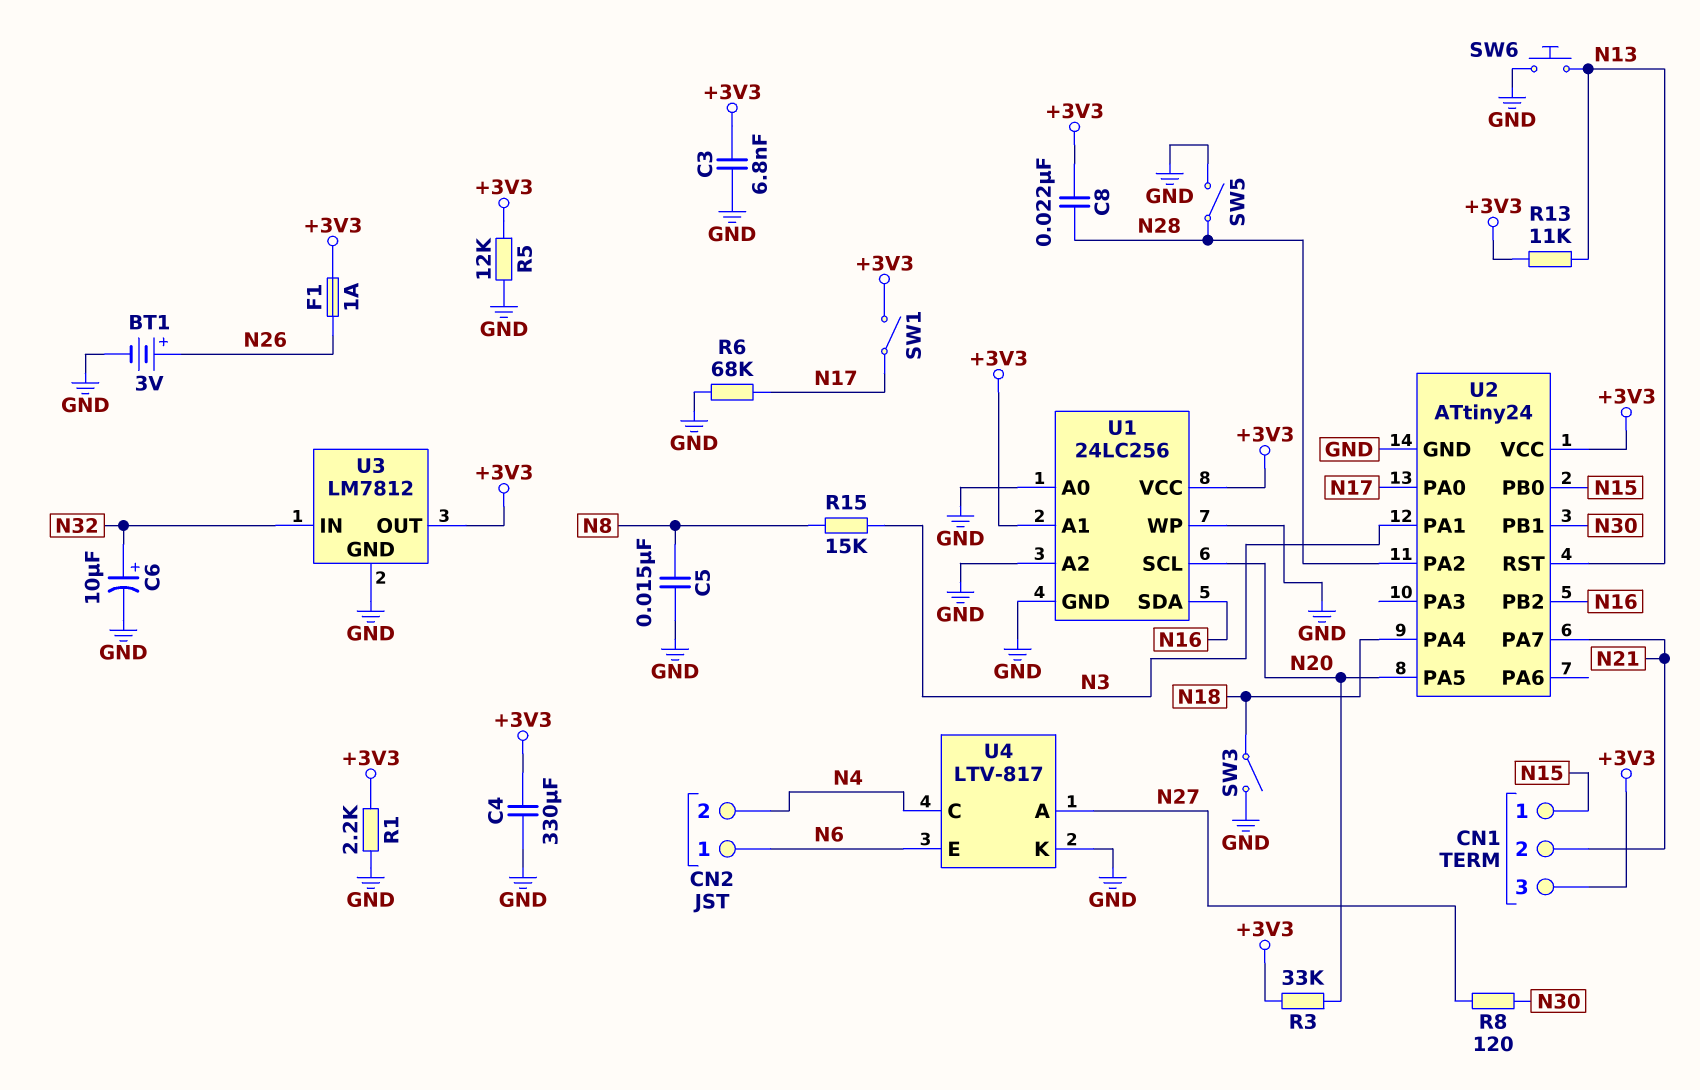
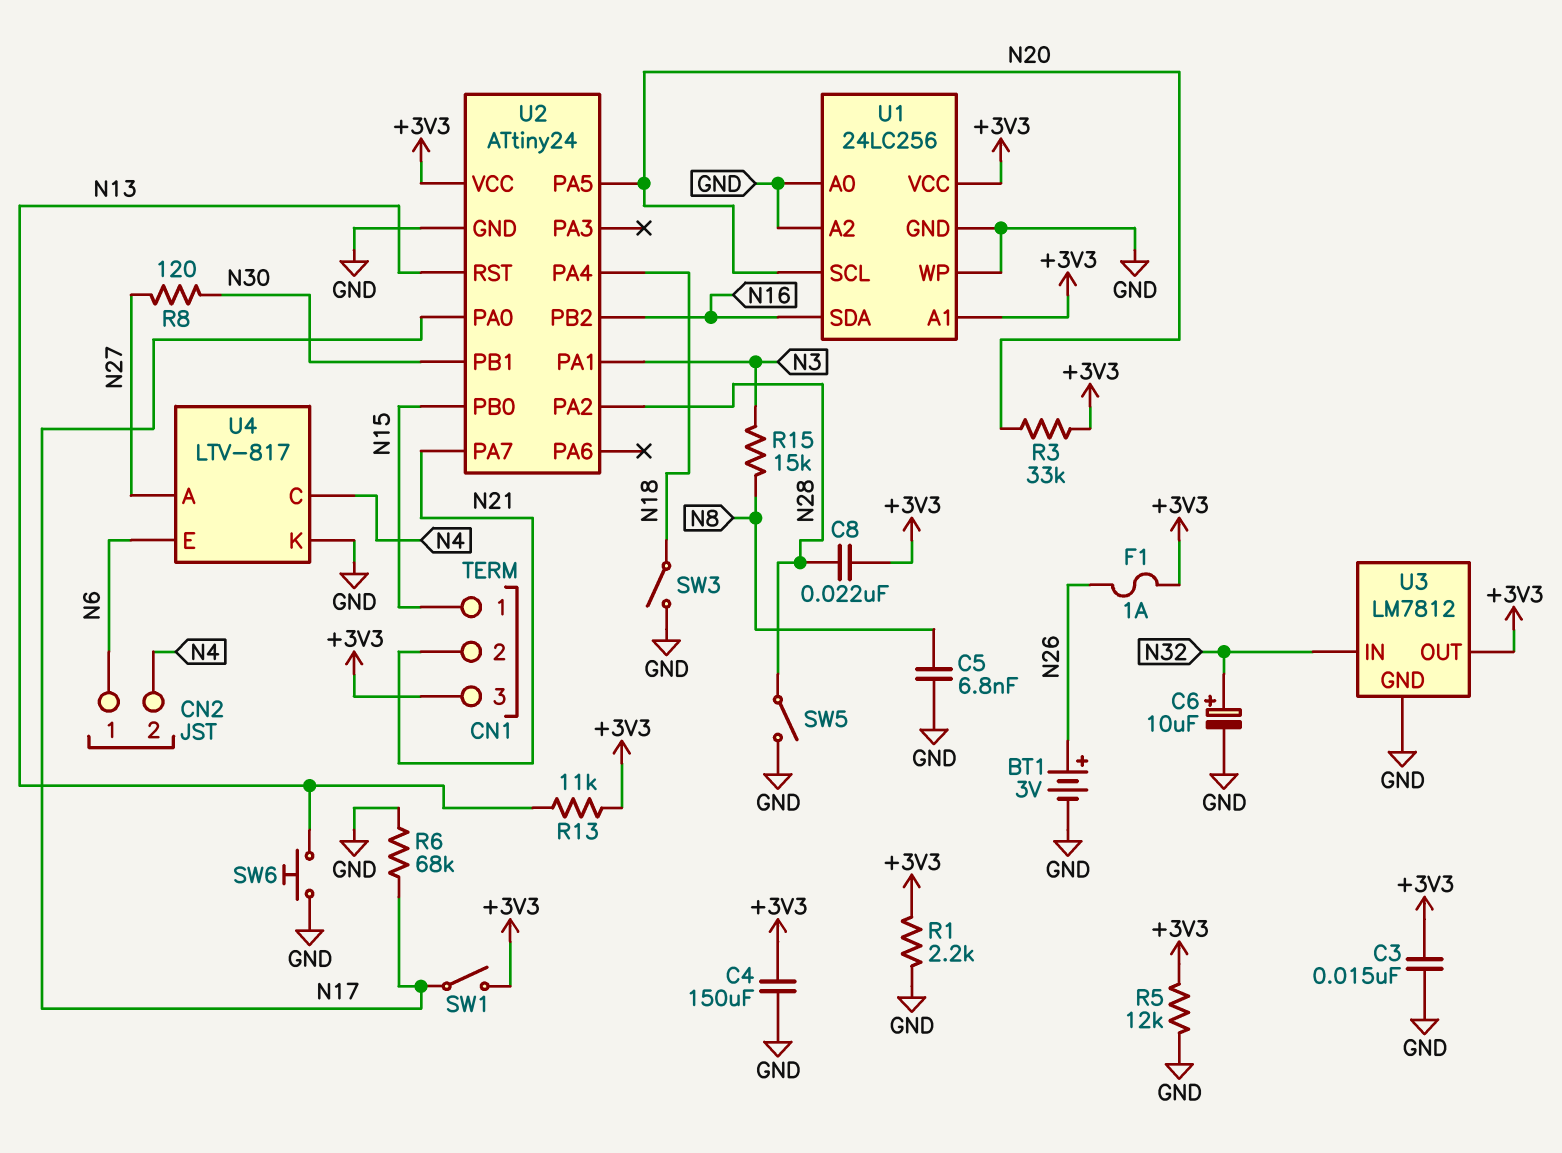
C3: 6.8nF (+3V3, GND) -> 15nF (+3V3, GND)
C4: 330uF (+3V3, GND) -> 150uF (+3V3, GND)
C5: 15nF (GND, N8) -> 6.8nF (GND, N8)

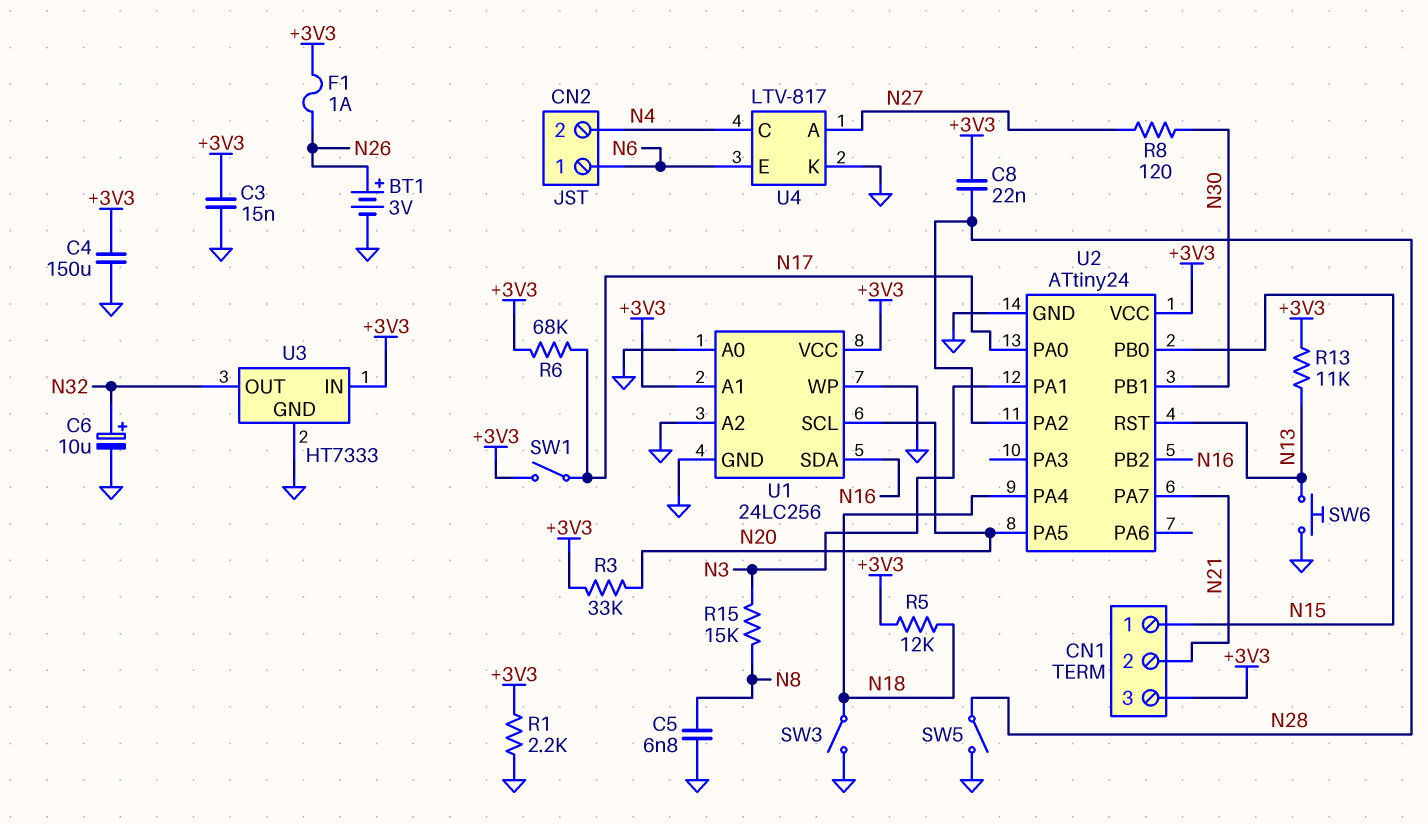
R5: 12k (+3V3, GND) -> 12k (+3V3, N18)
R6: 68k (GND, N17) -> 68k (+3V3, N17)
U3: LM7812 -> HT7333
U3 pin IN: N32 -> +3V3
U3 pin OUT: +3V3 -> N32

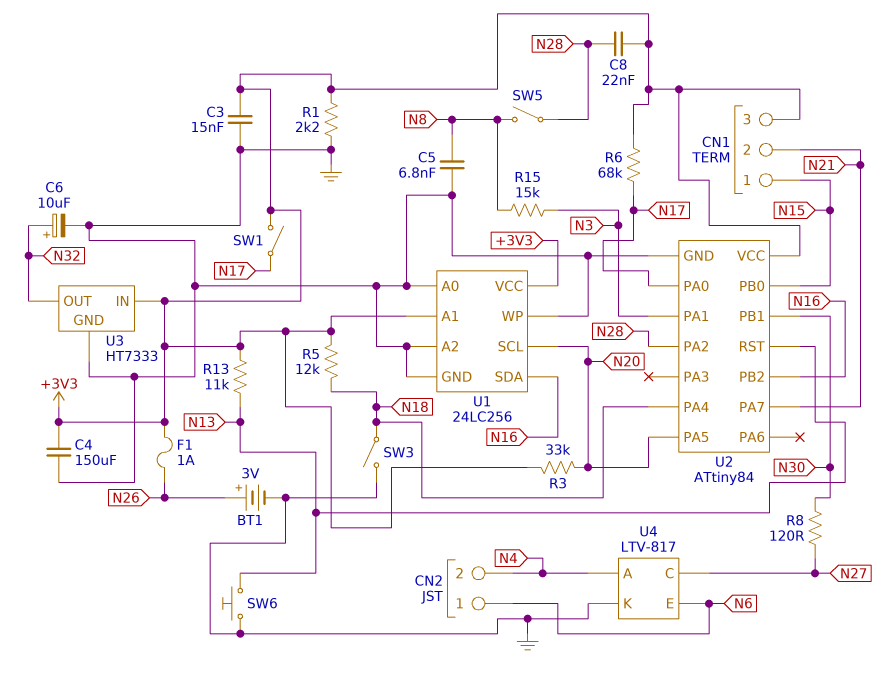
SW5: switch (GND, N28) -> switch (N8, N28)
U2: ATtiny24 -> ATtiny84
U4 pin A: N27 -> N4
U4 pin C: N4 -> N27

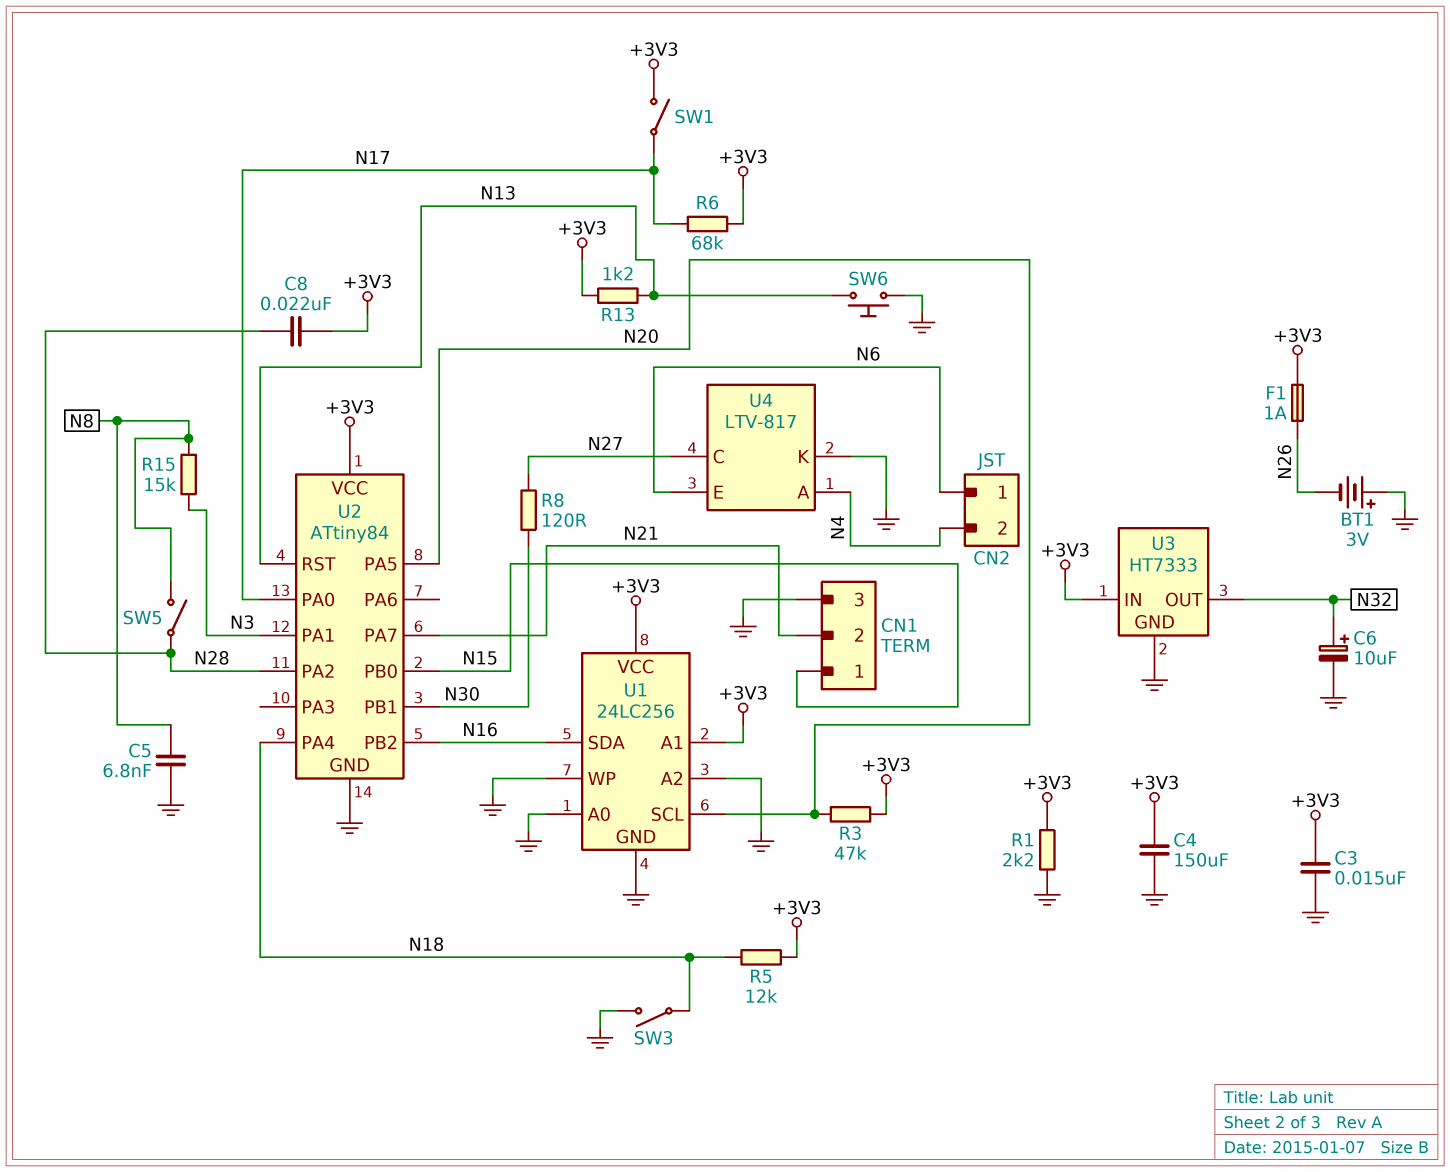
BT1: 3V (plus N26, minus GND) -> 3V (plus GND, minus N26)
CN1 pin 3: +3V3 -> GND
R3: 33k (+3V3, N20) -> 47k (+3V3, N20)
R13: 11k (+3V3, N13) -> 1.2k (+3V3, N13)

